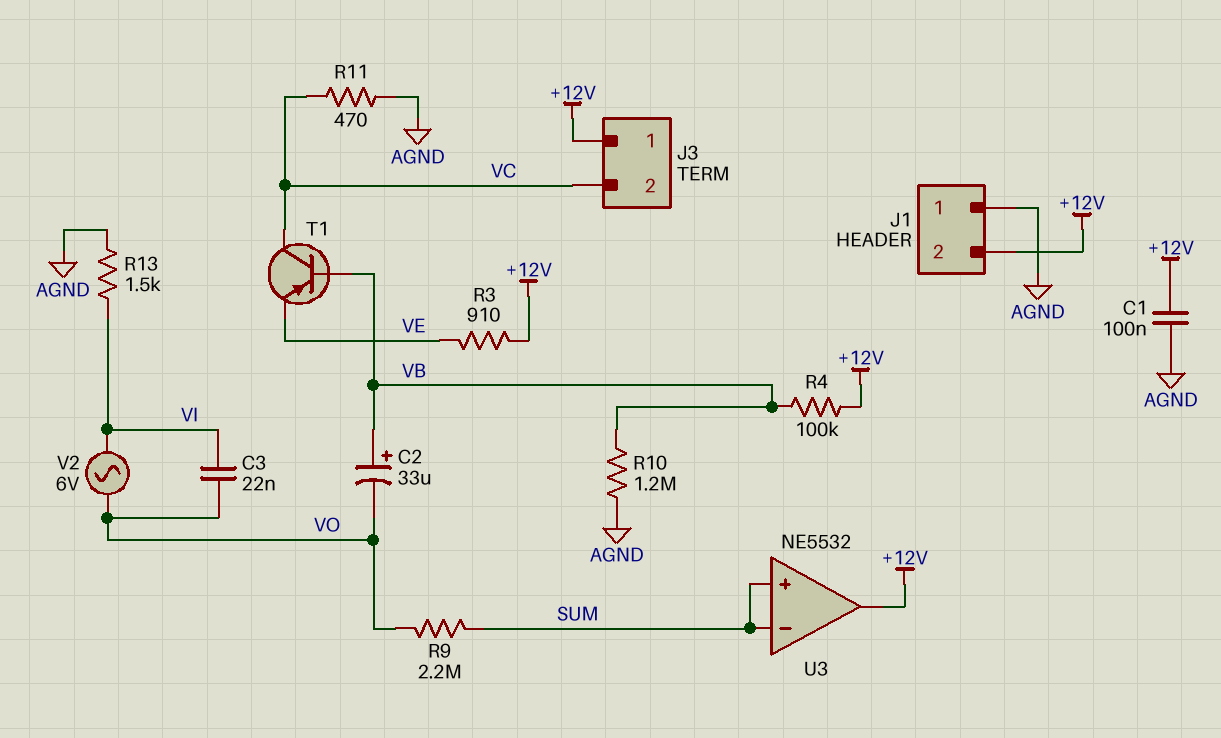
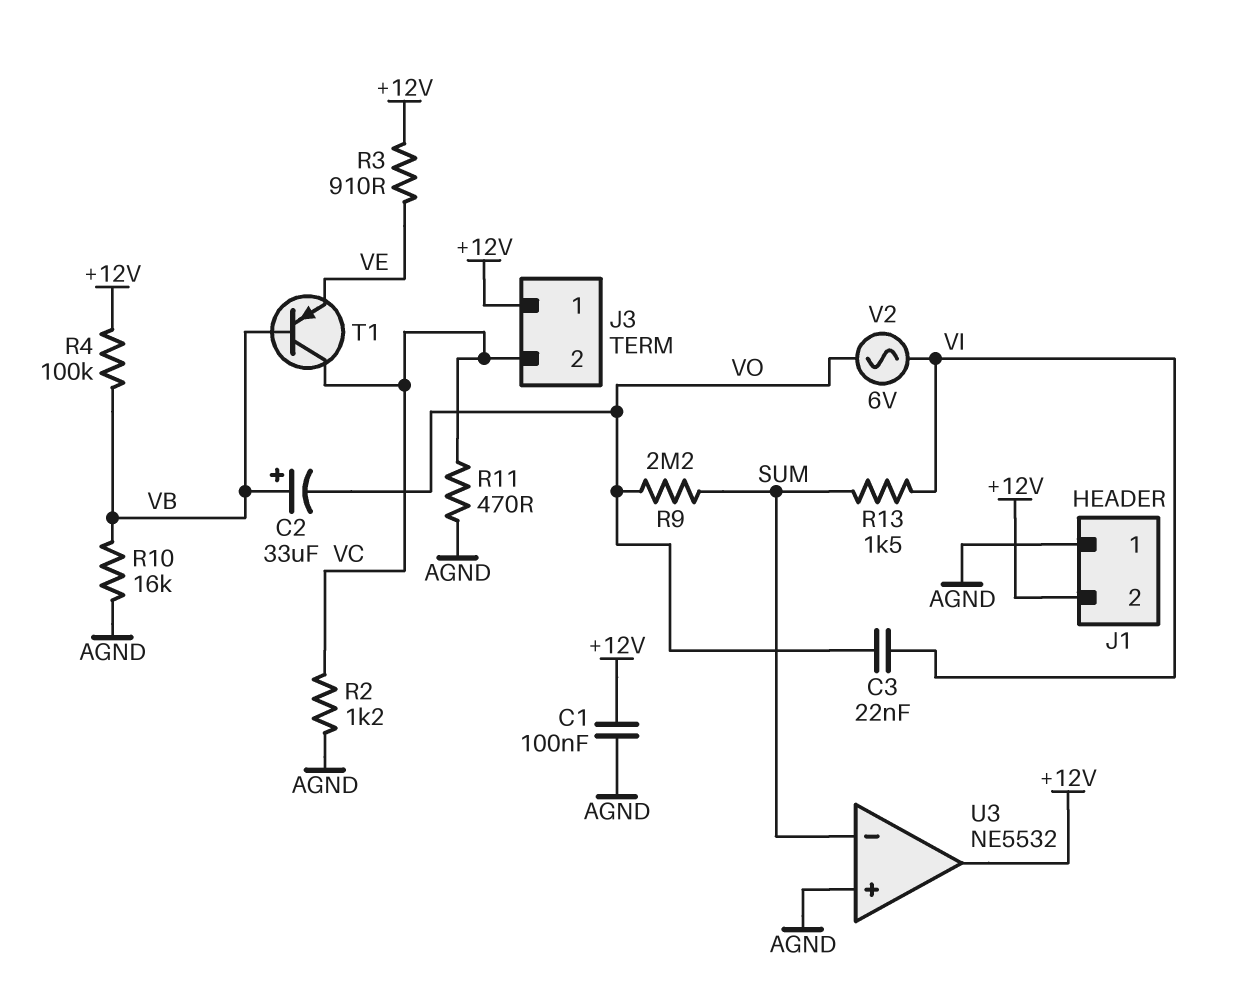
R2: none -> 1.2k (AGND, VC)
R10: 1.2M (AGND, VB) -> 16k (AGND, VB)
R13: 1.5k (AGND, VI) -> 1.5k (SUM, VI)
U3 pin in+: SUM -> AGND

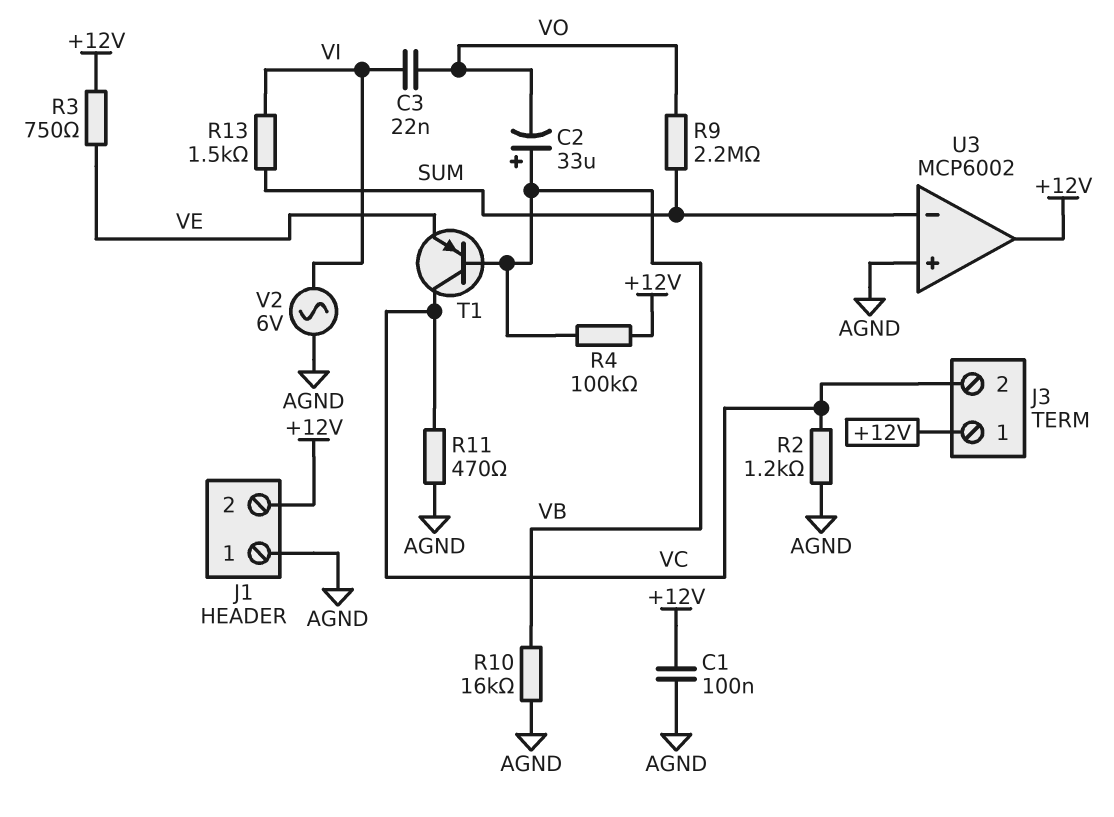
R3: 910 (+12V, VE) -> 750 (+12V, VE)
U3: NE5532 -> MCP6002
V2: AC 6V (VI, VO) -> AC 6V (AGND, VI)

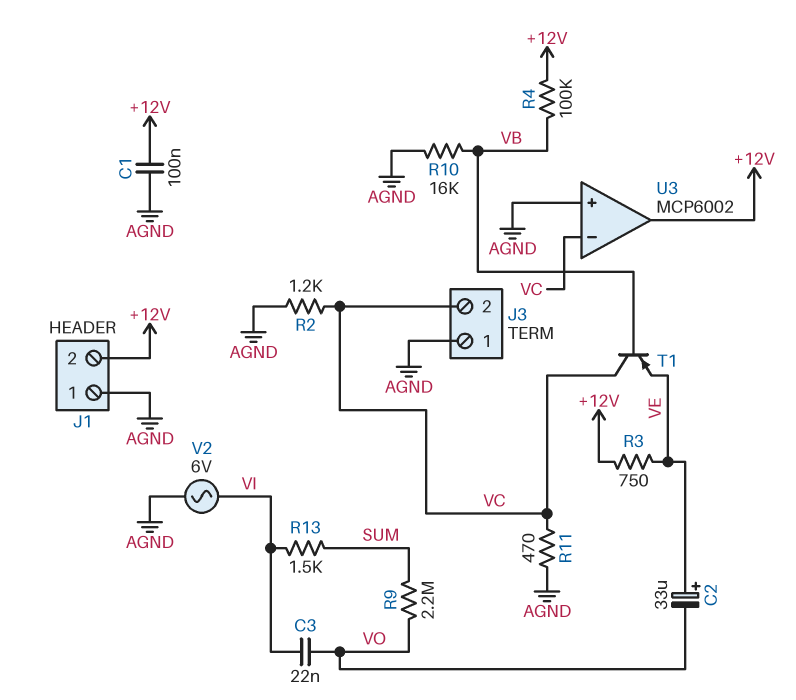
C2: 33uF (plus VB, minus VO) -> 33uF (plus VE, minus VO)
J3 pin 1: +12V -> AGND
U3 pin in-: SUM -> VC

